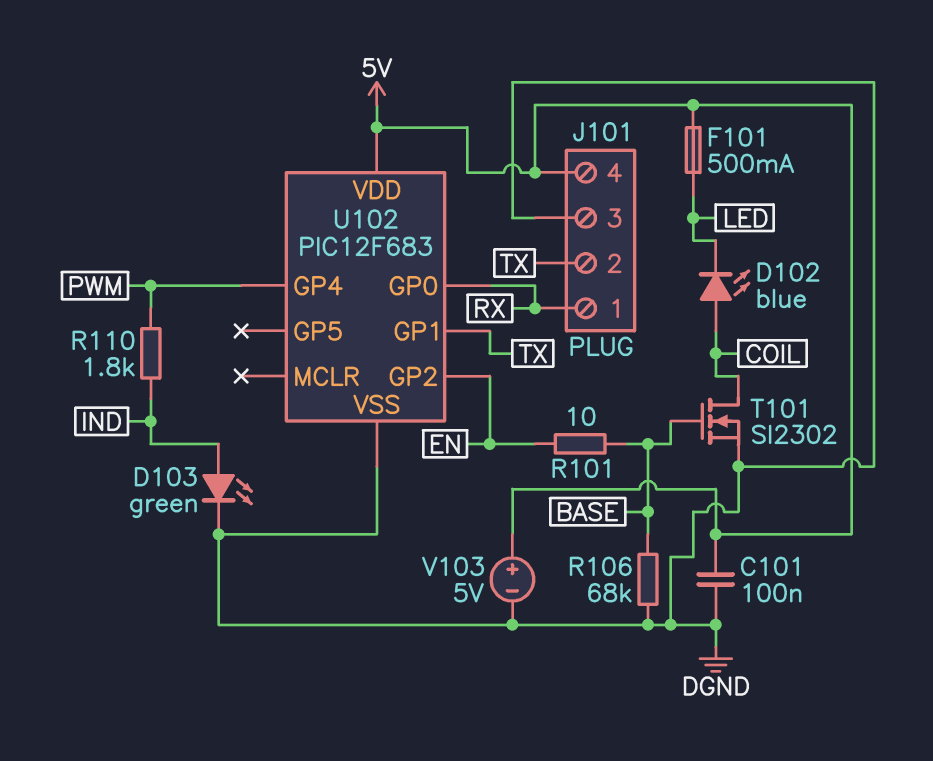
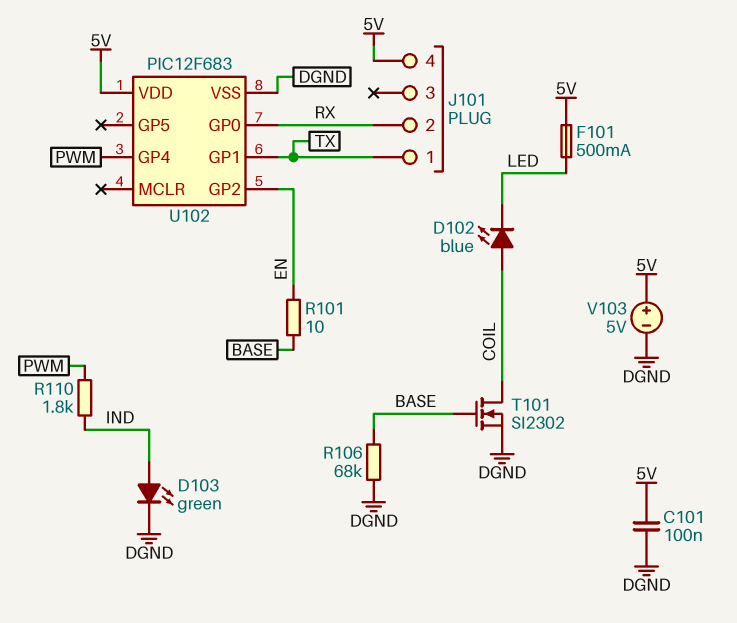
J101 pin 1: RX -> TX
J101 pin 2: TX -> RX
J101 pin 3: DGND -> none

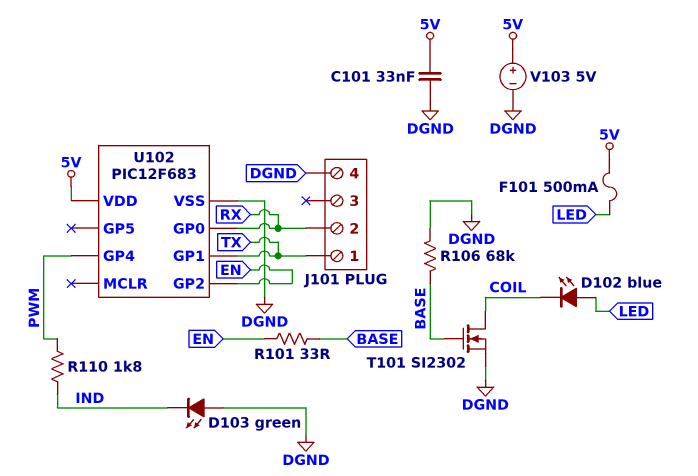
C101: 100nF (5V, DGND) -> 33nF (5V, DGND)
D102: LED blue (A COIL, K LED) -> LED blue (A LED, K COIL)
D103: LED green (A IND, K DGND) -> LED green (A DGND, K IND)
J101 pin 4: 5V -> DGND
R101: 10 (BASE, EN) -> 33 (BASE, EN)

